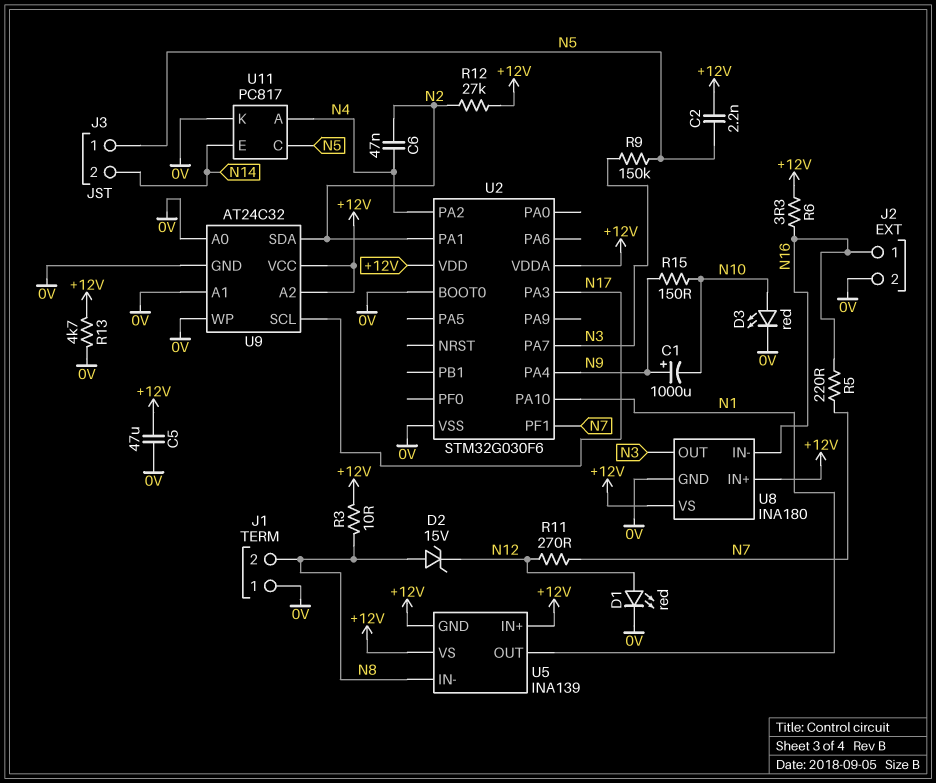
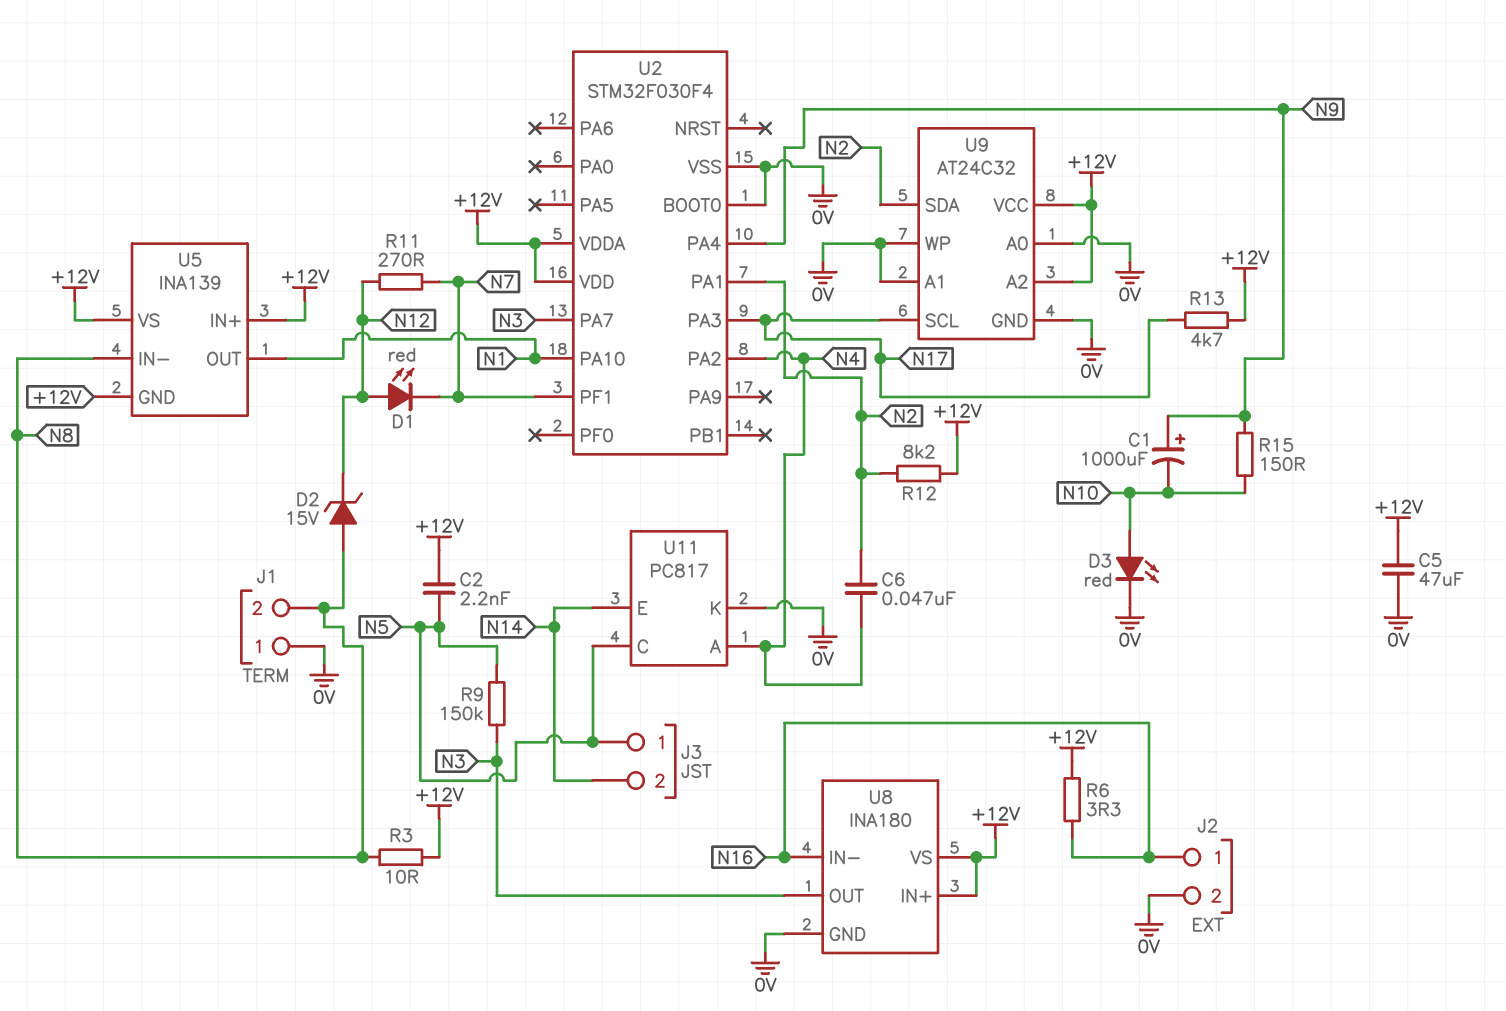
D1: LED red (A N12, K 0V) -> LED red (A N12, K N7)
R5: 220 (N7, N16) -> none
R12: 27k (+12V, N2) -> 8.2k (+12V, N2)
R13: 4.7k (+12V, 0V) -> 4.7k (+12V, N17)
U2: STM32G030F6 -> STM32F030F4

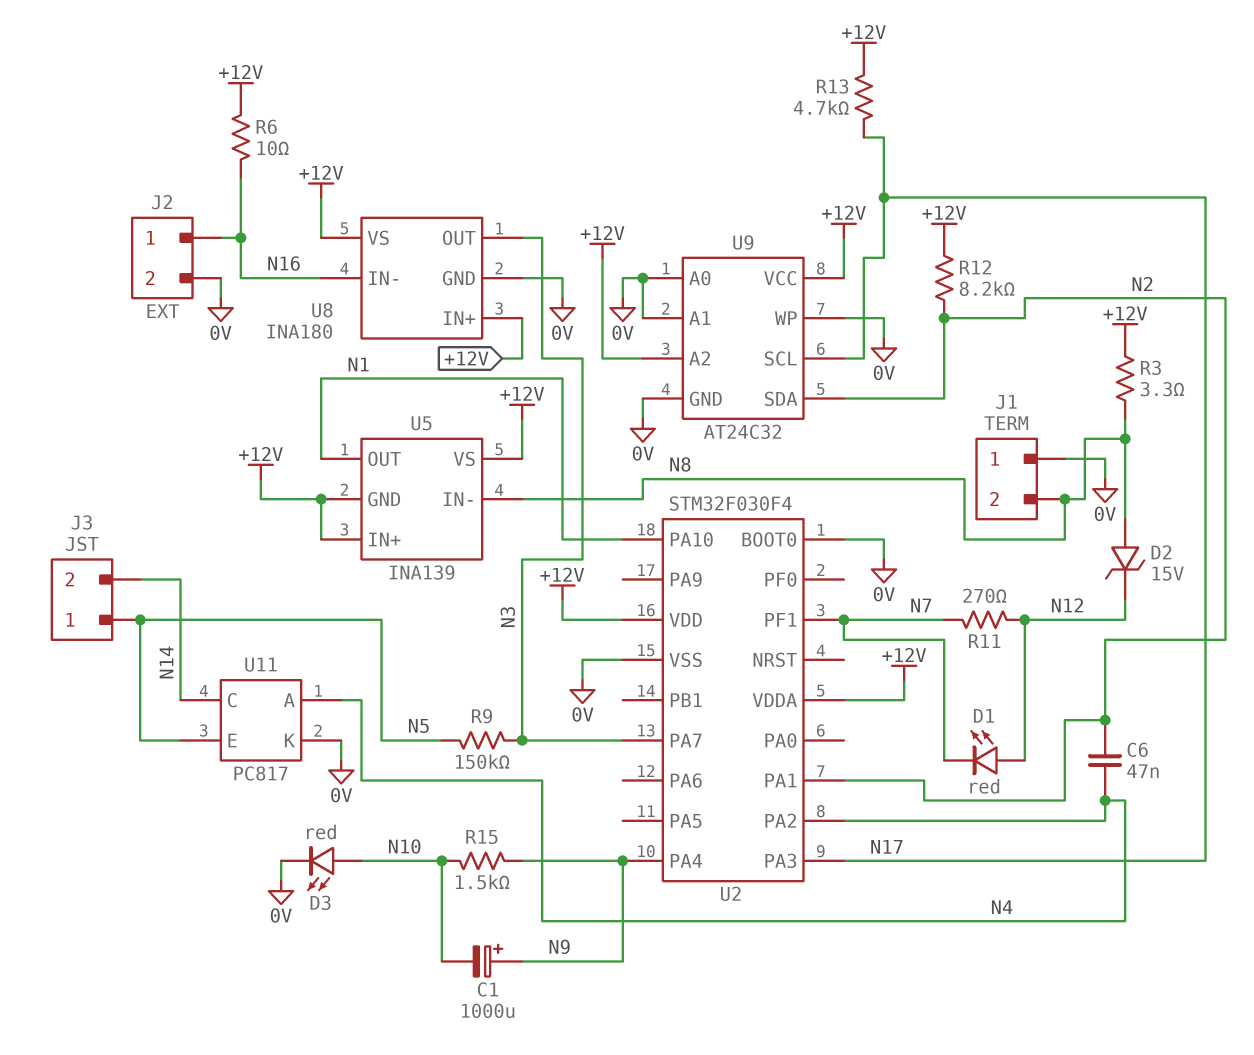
C2: 2.2nF (+12V, N5) -> none
C5: 47uF (+12V, 0V) -> none
R3: 10 (+12V, N8) -> 3.3 (+12V, N8)
R6: 3.3 (+12V, N16) -> 10 (+12V, N16)
R15: 150 (N9, N10) -> 1.5k (N9, N10)
U11 pin C: N5 -> N14
U11 pin E: N14 -> N5

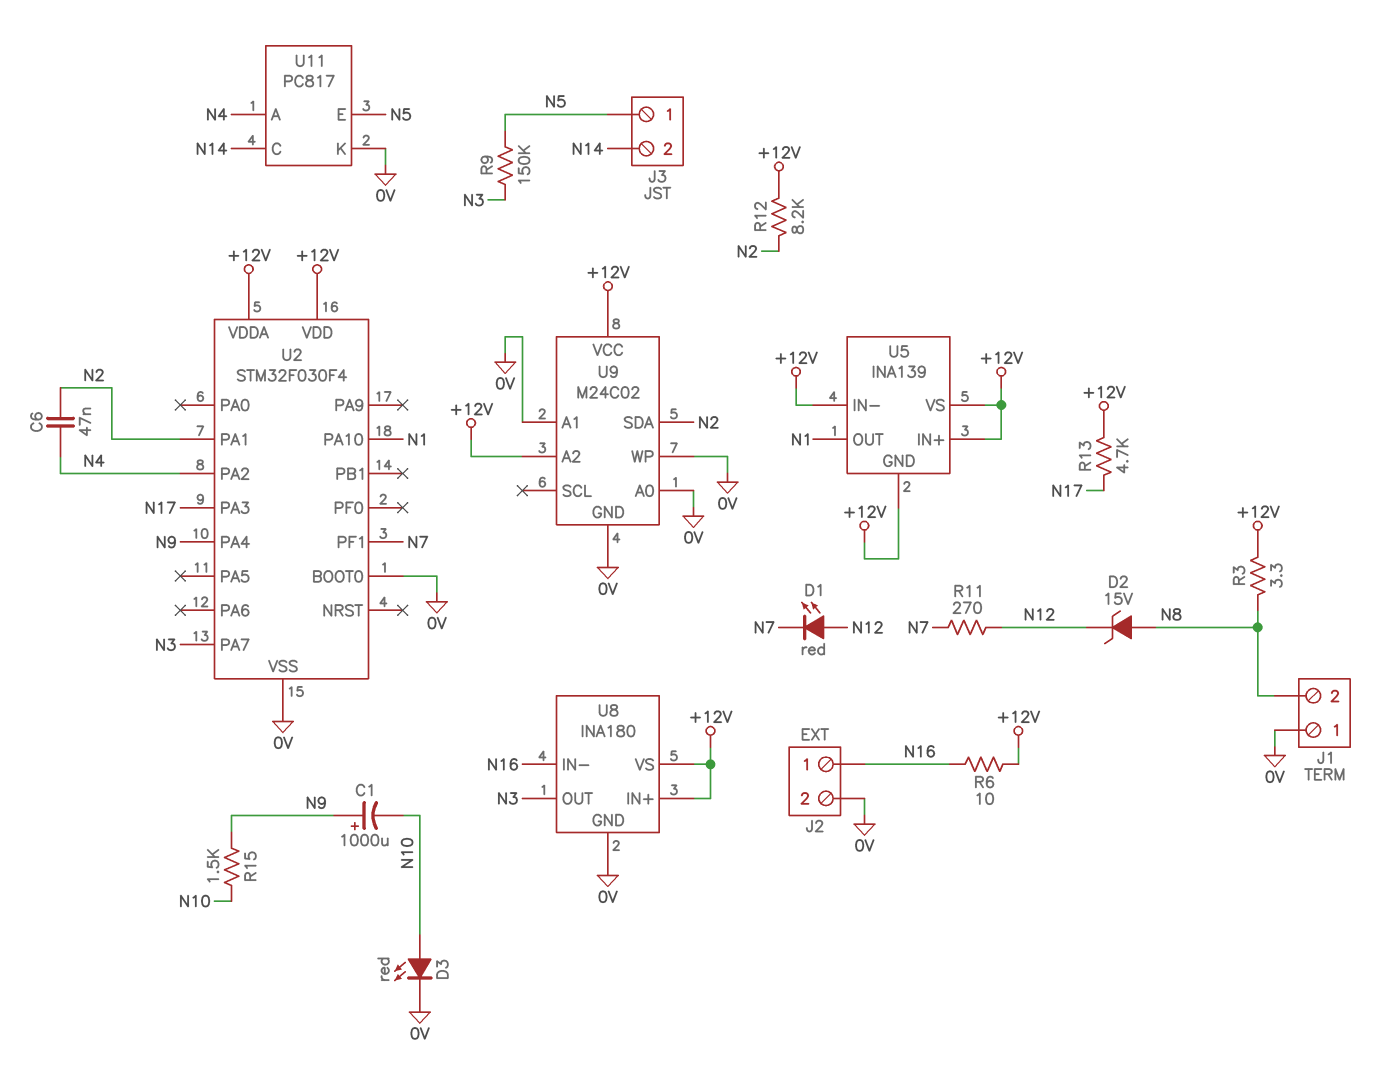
U5 pin IN-: N8 -> +12V
U9: AT24C32 -> M24C02
U9 pin SCL: N17 -> none

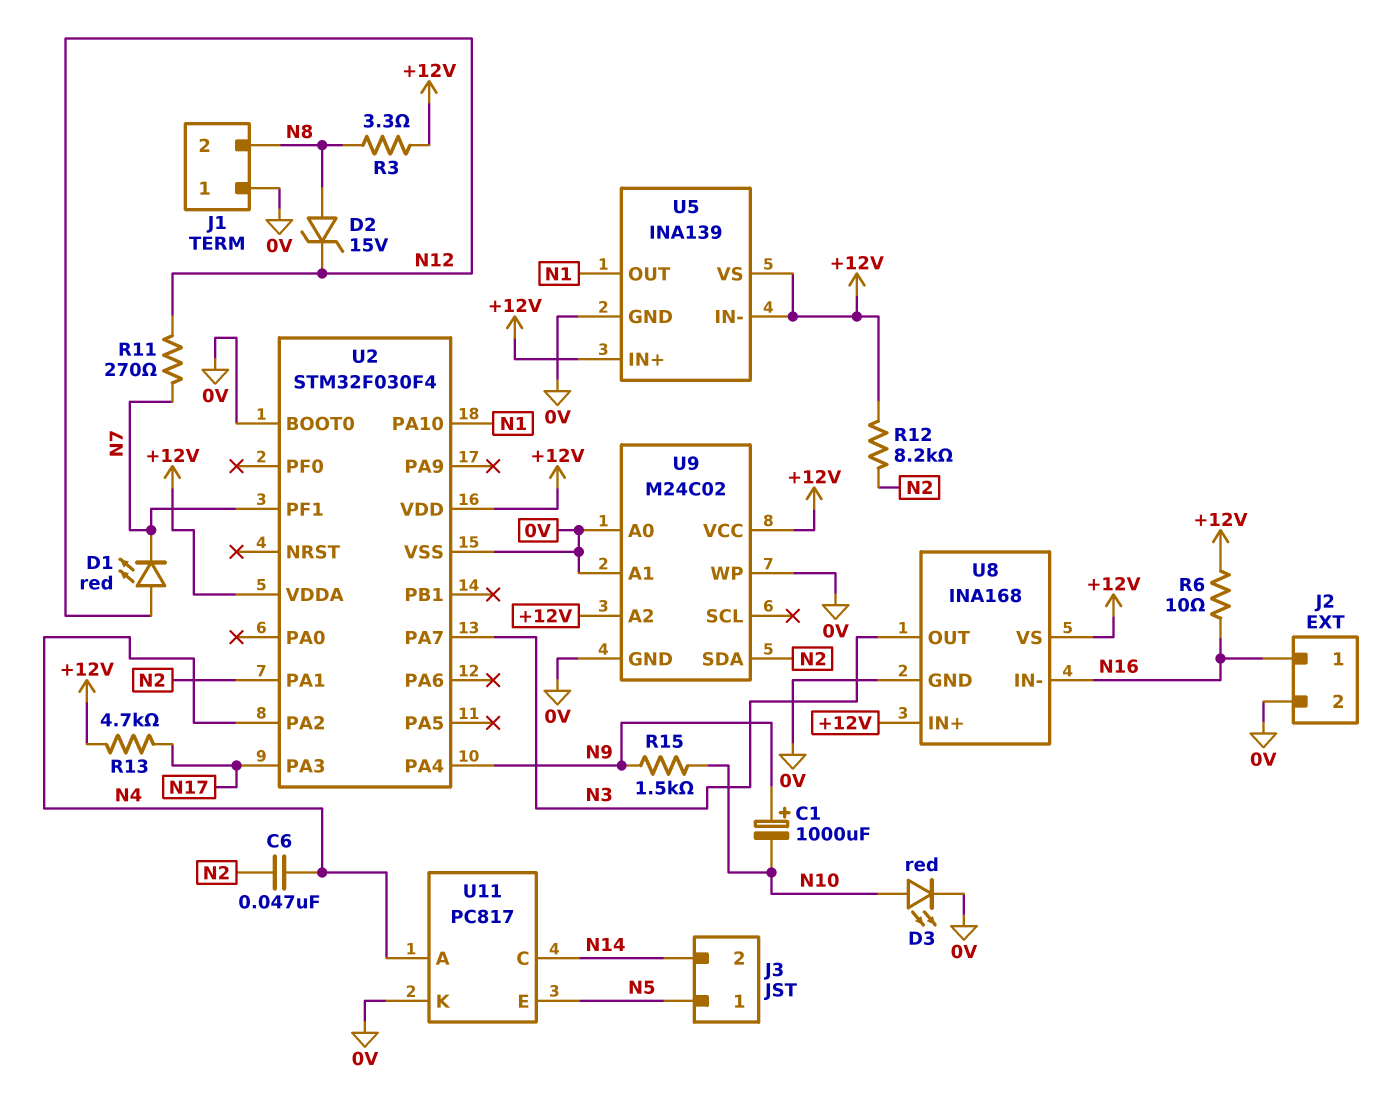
R9: 150k (N3, N5) -> none
U5 pin GND: +12V -> 0V
U8: INA180 -> INA168

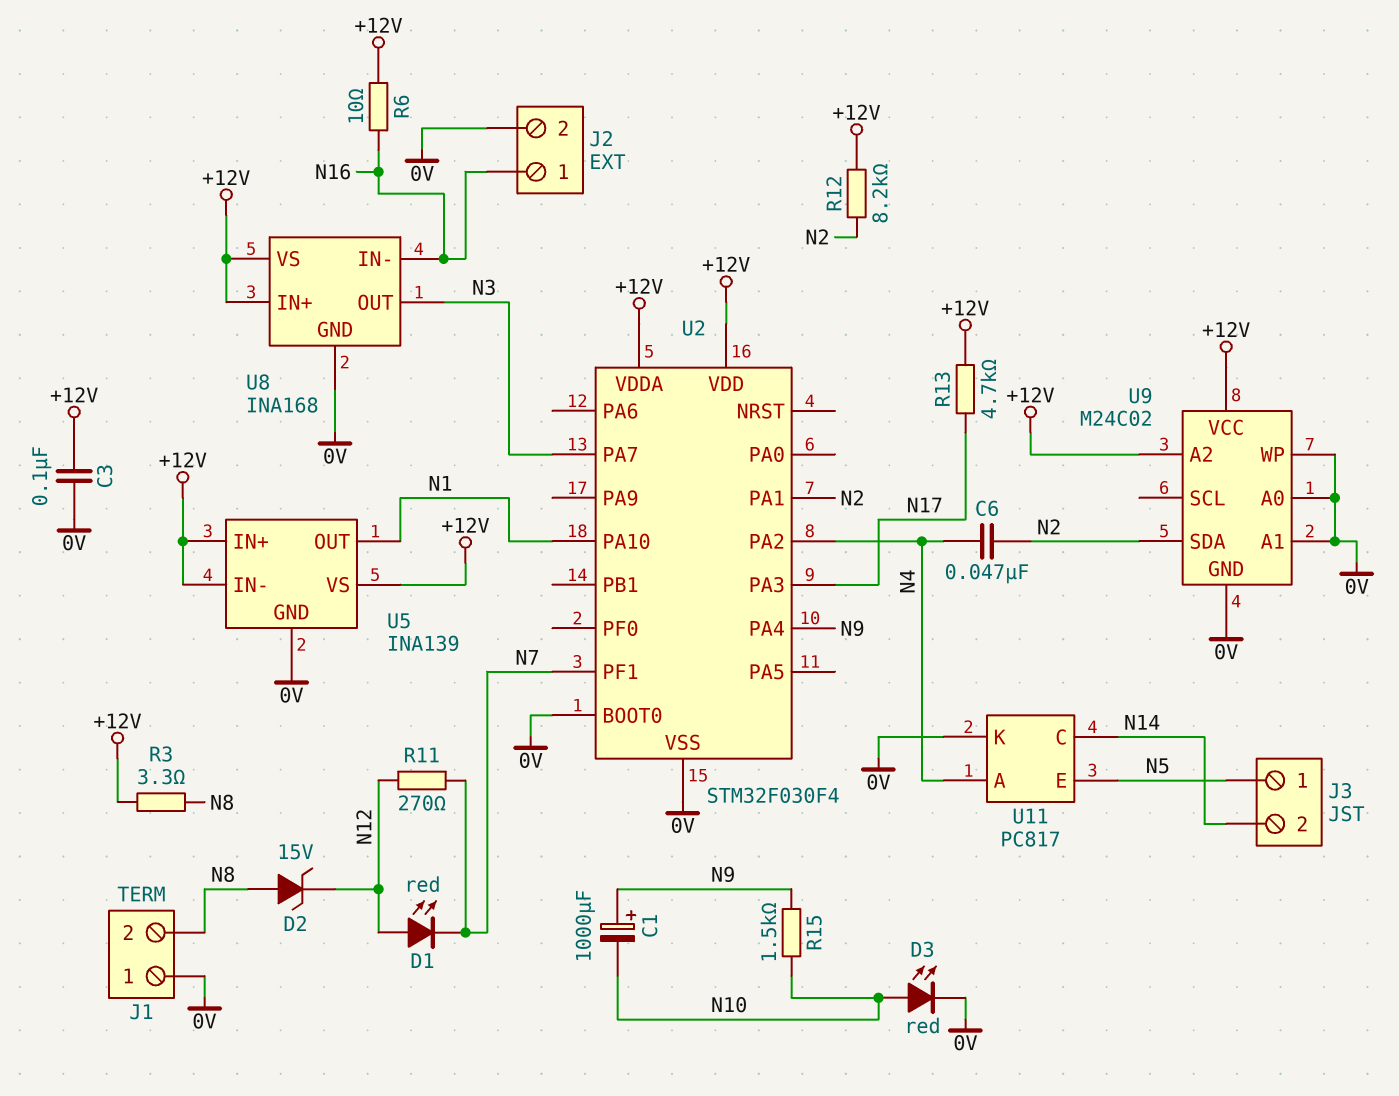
C3: none -> 100nF (+12V, 0V)

